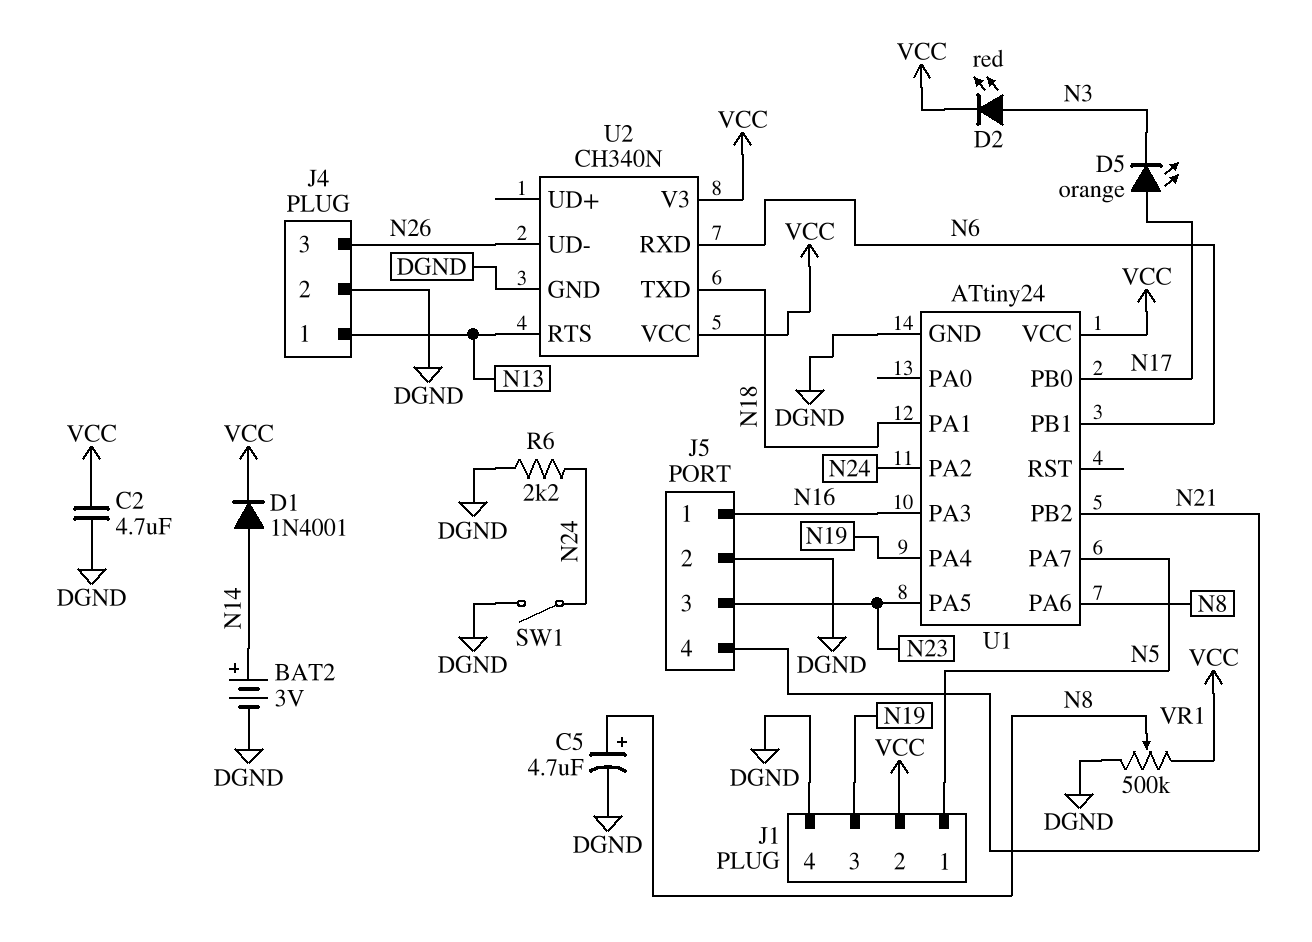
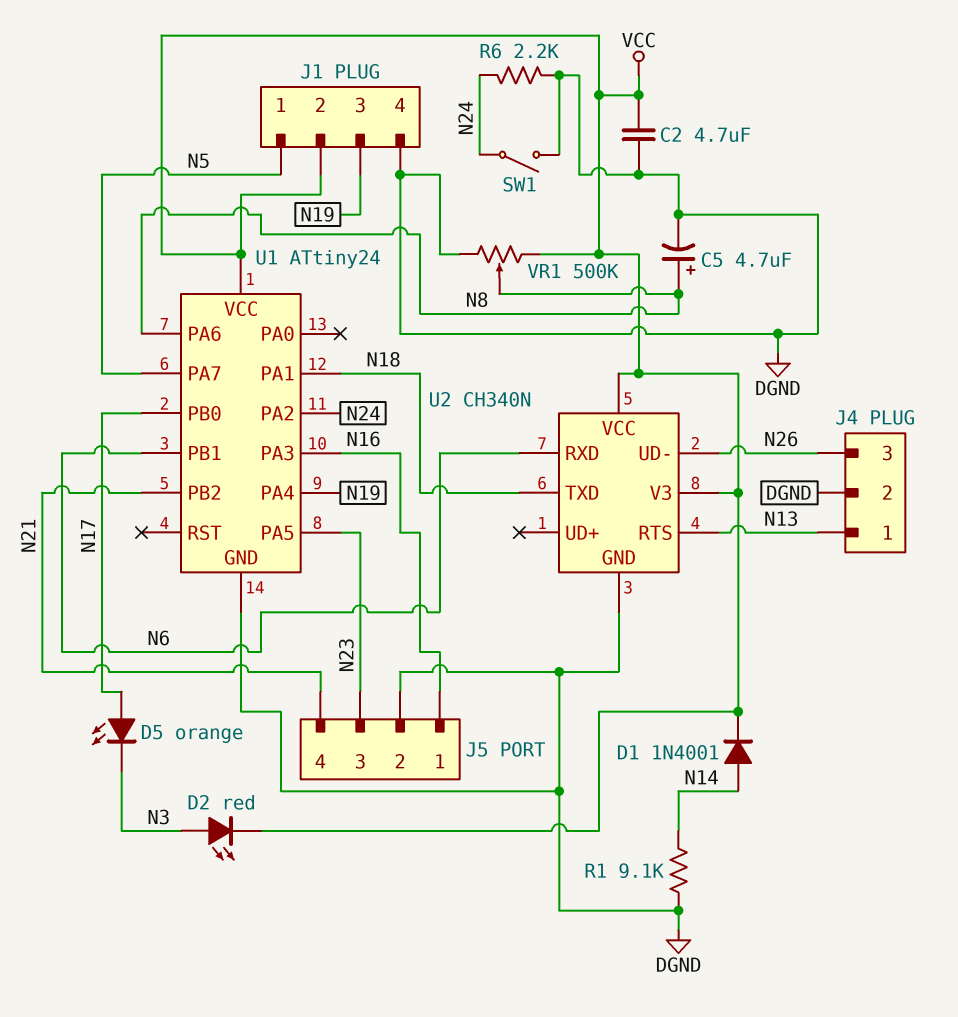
BAT2: 3V (plus N14, minus DGND) -> none
R1: none -> 9.1k (DGND, N14)

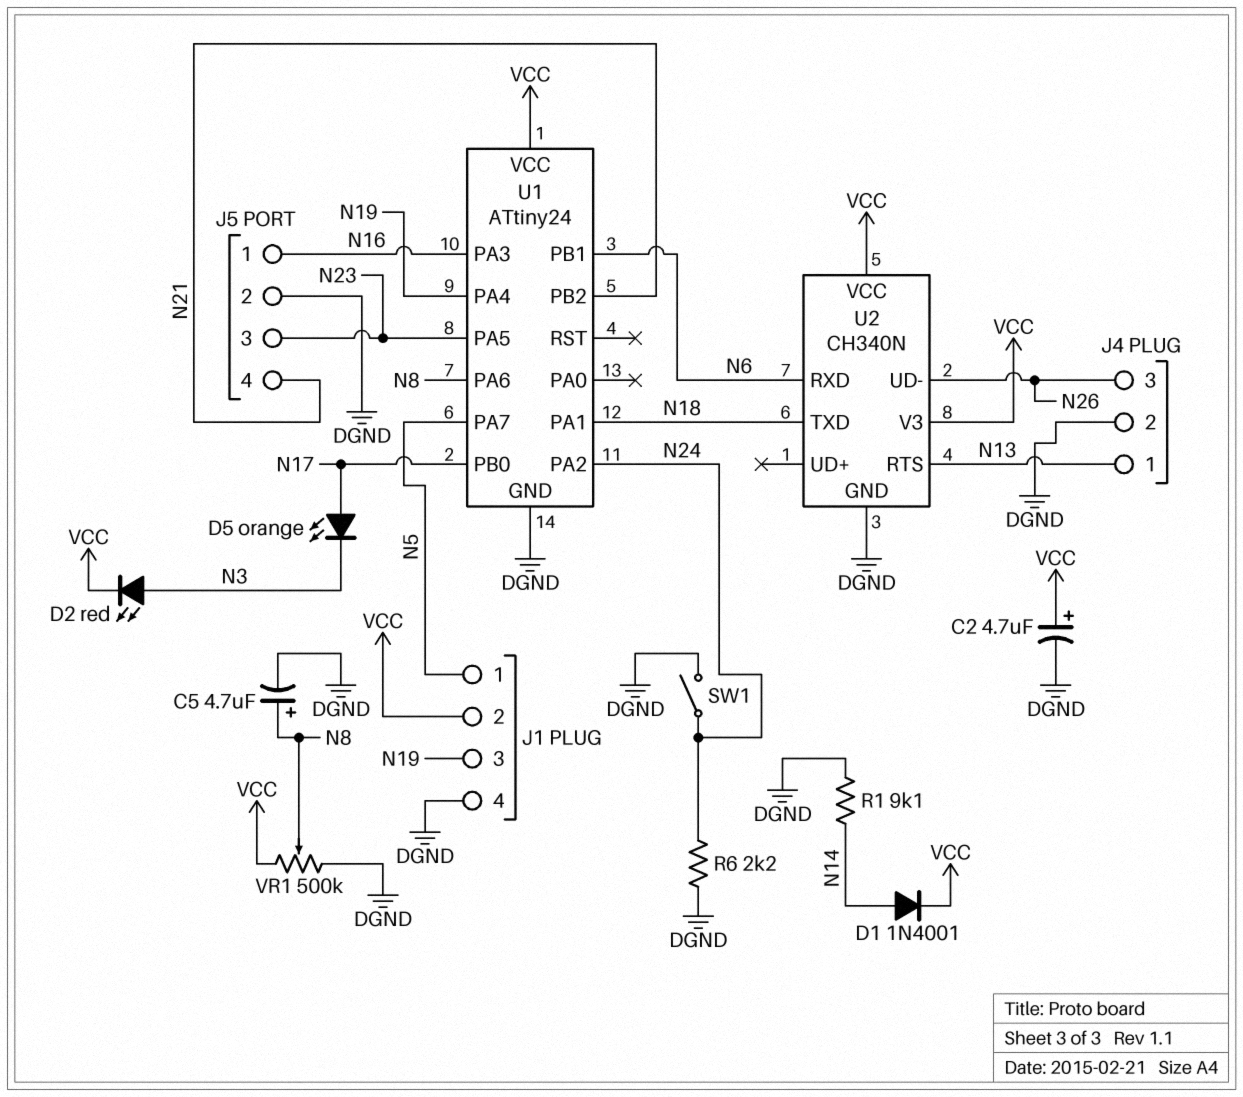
C2: 4.7uF (DGND, VCC) -> 4.7uF (plus VCC, minus DGND)

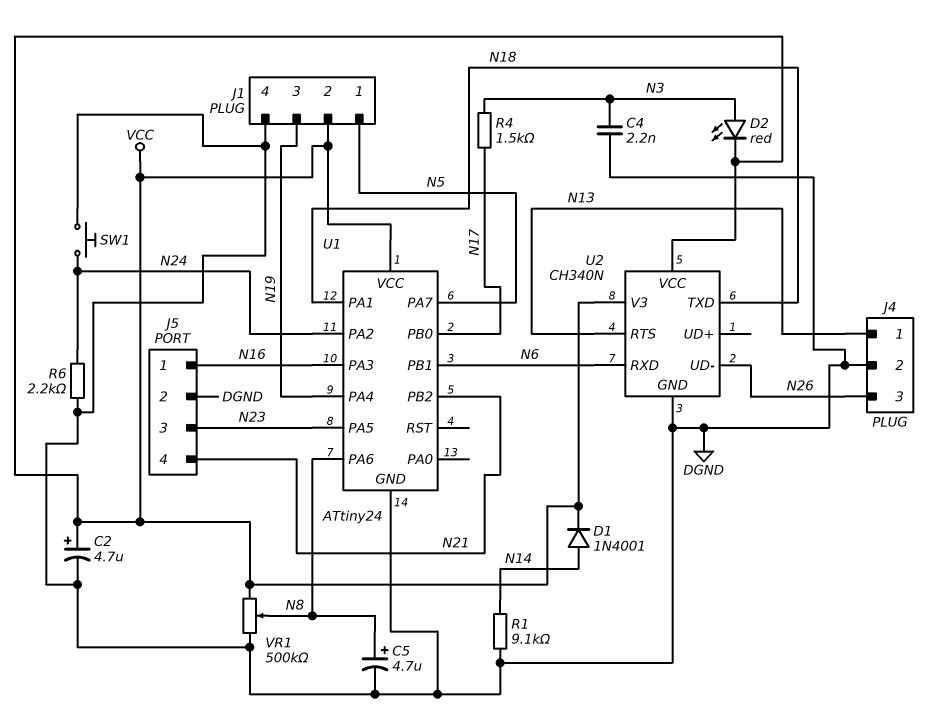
C4: none -> 2.2nF (DGND, N3)
D5: LED orange (A N17, K N3) -> none
R4: none -> 1.5k (N3, N17)
SW1: switch (DGND, N24) -> button (DGND, N24)

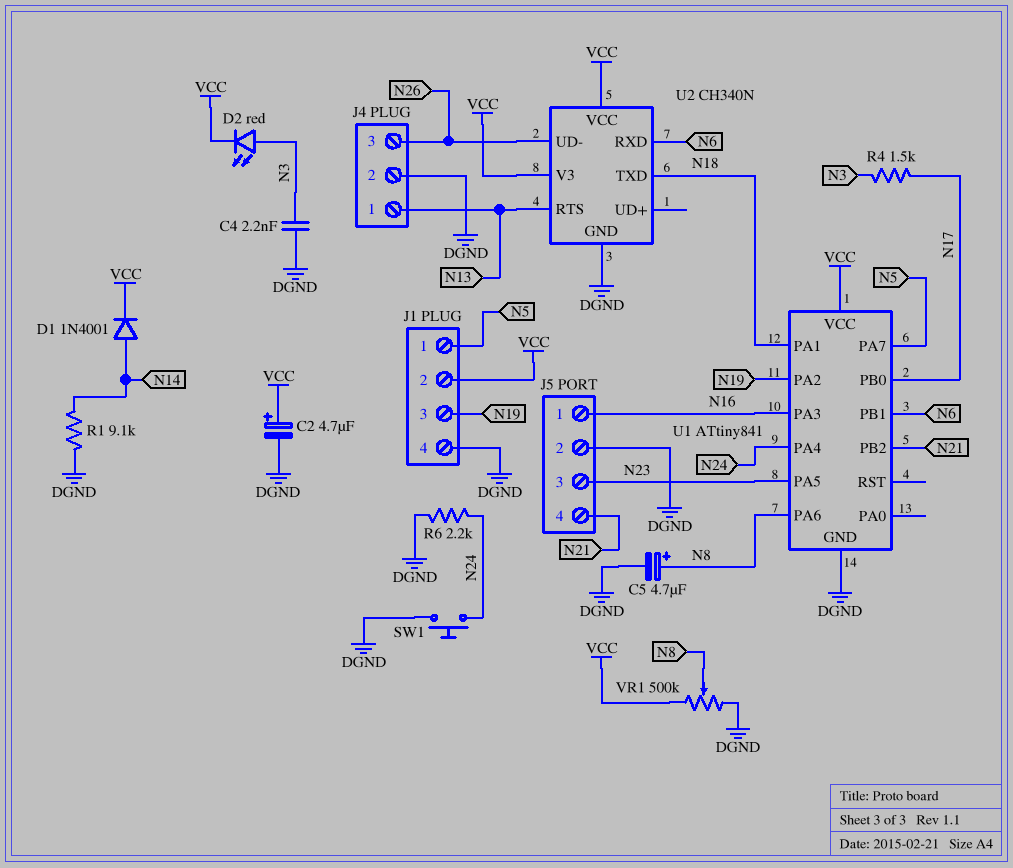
U1: ATtiny24 -> ATtiny841
U1 pin PA2: N24 -> N19
U1 pin PA4: N19 -> N24

